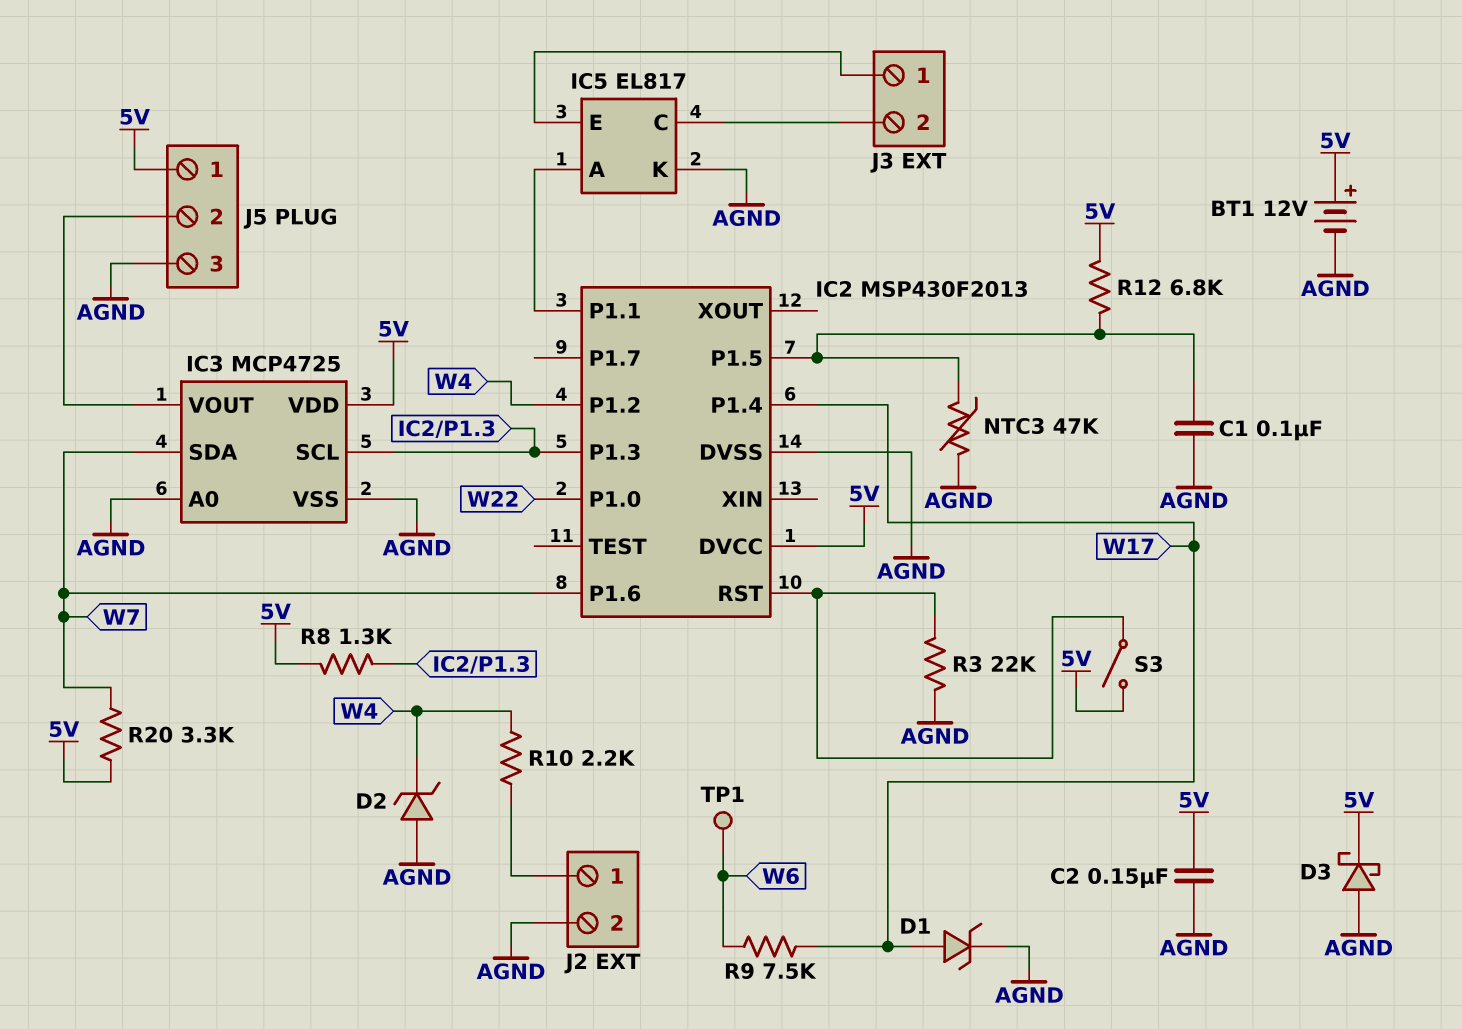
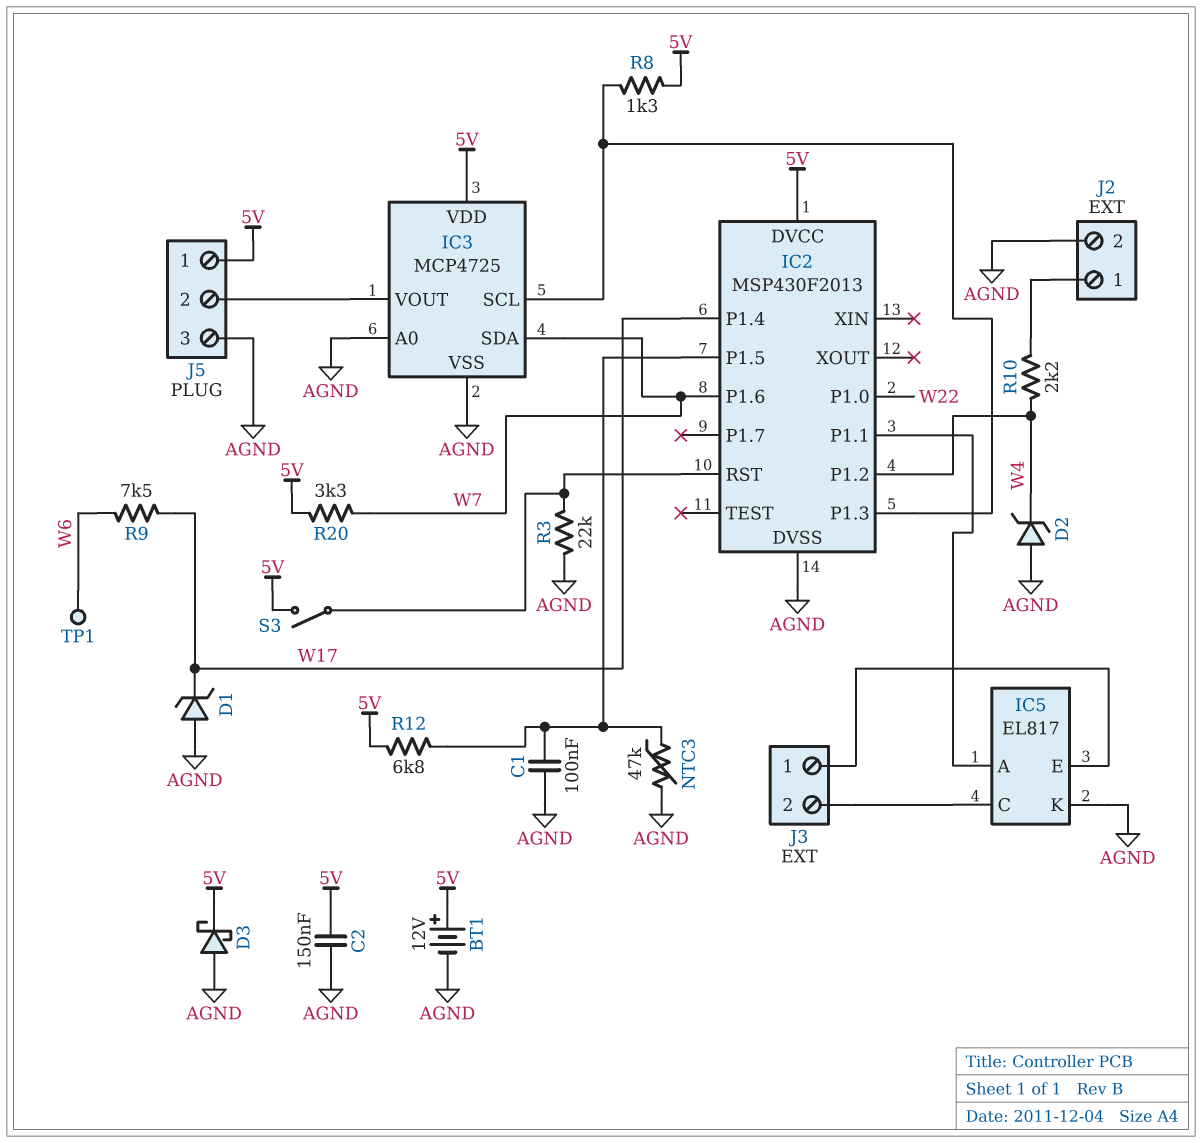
D1: zener (A W17, K AGND) -> zener (A AGND, K W17)

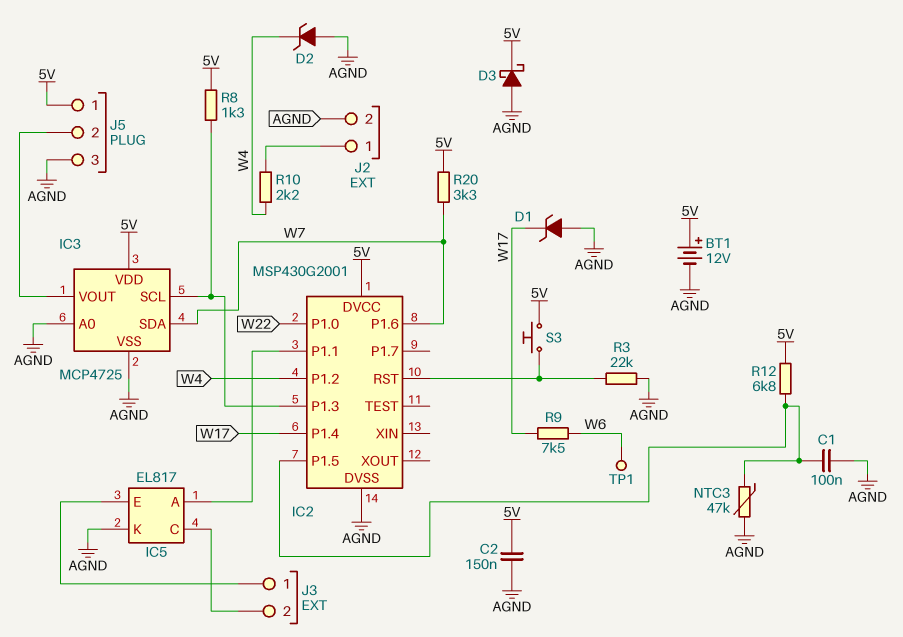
IC2: MSP430F2013 -> MSP430G2001
S3: switch (5V, IC2/RST) -> button (5V, IC2/RST)

